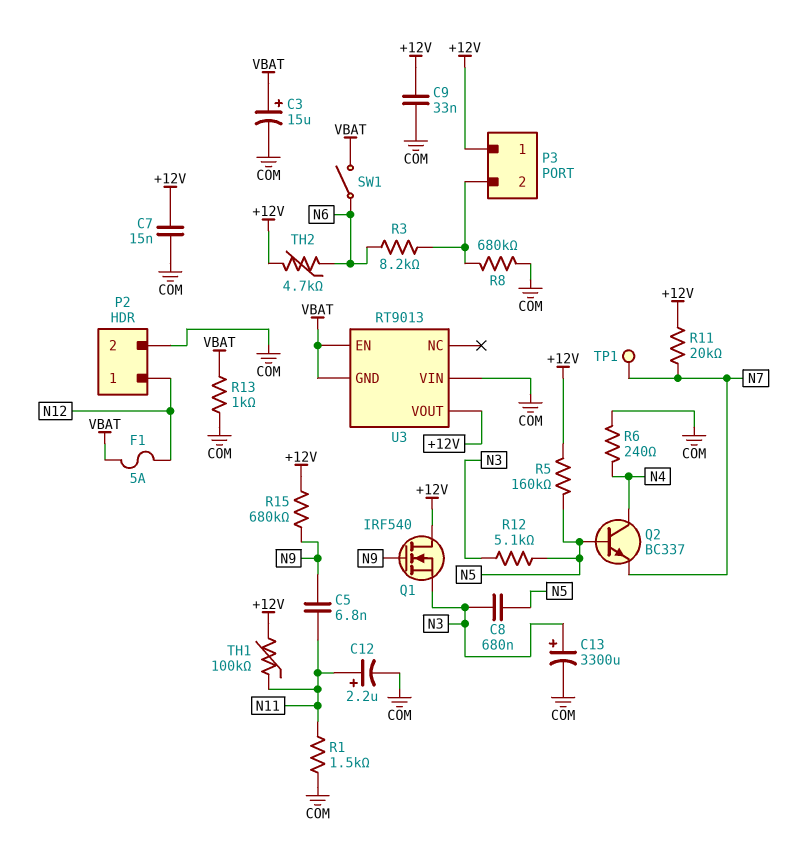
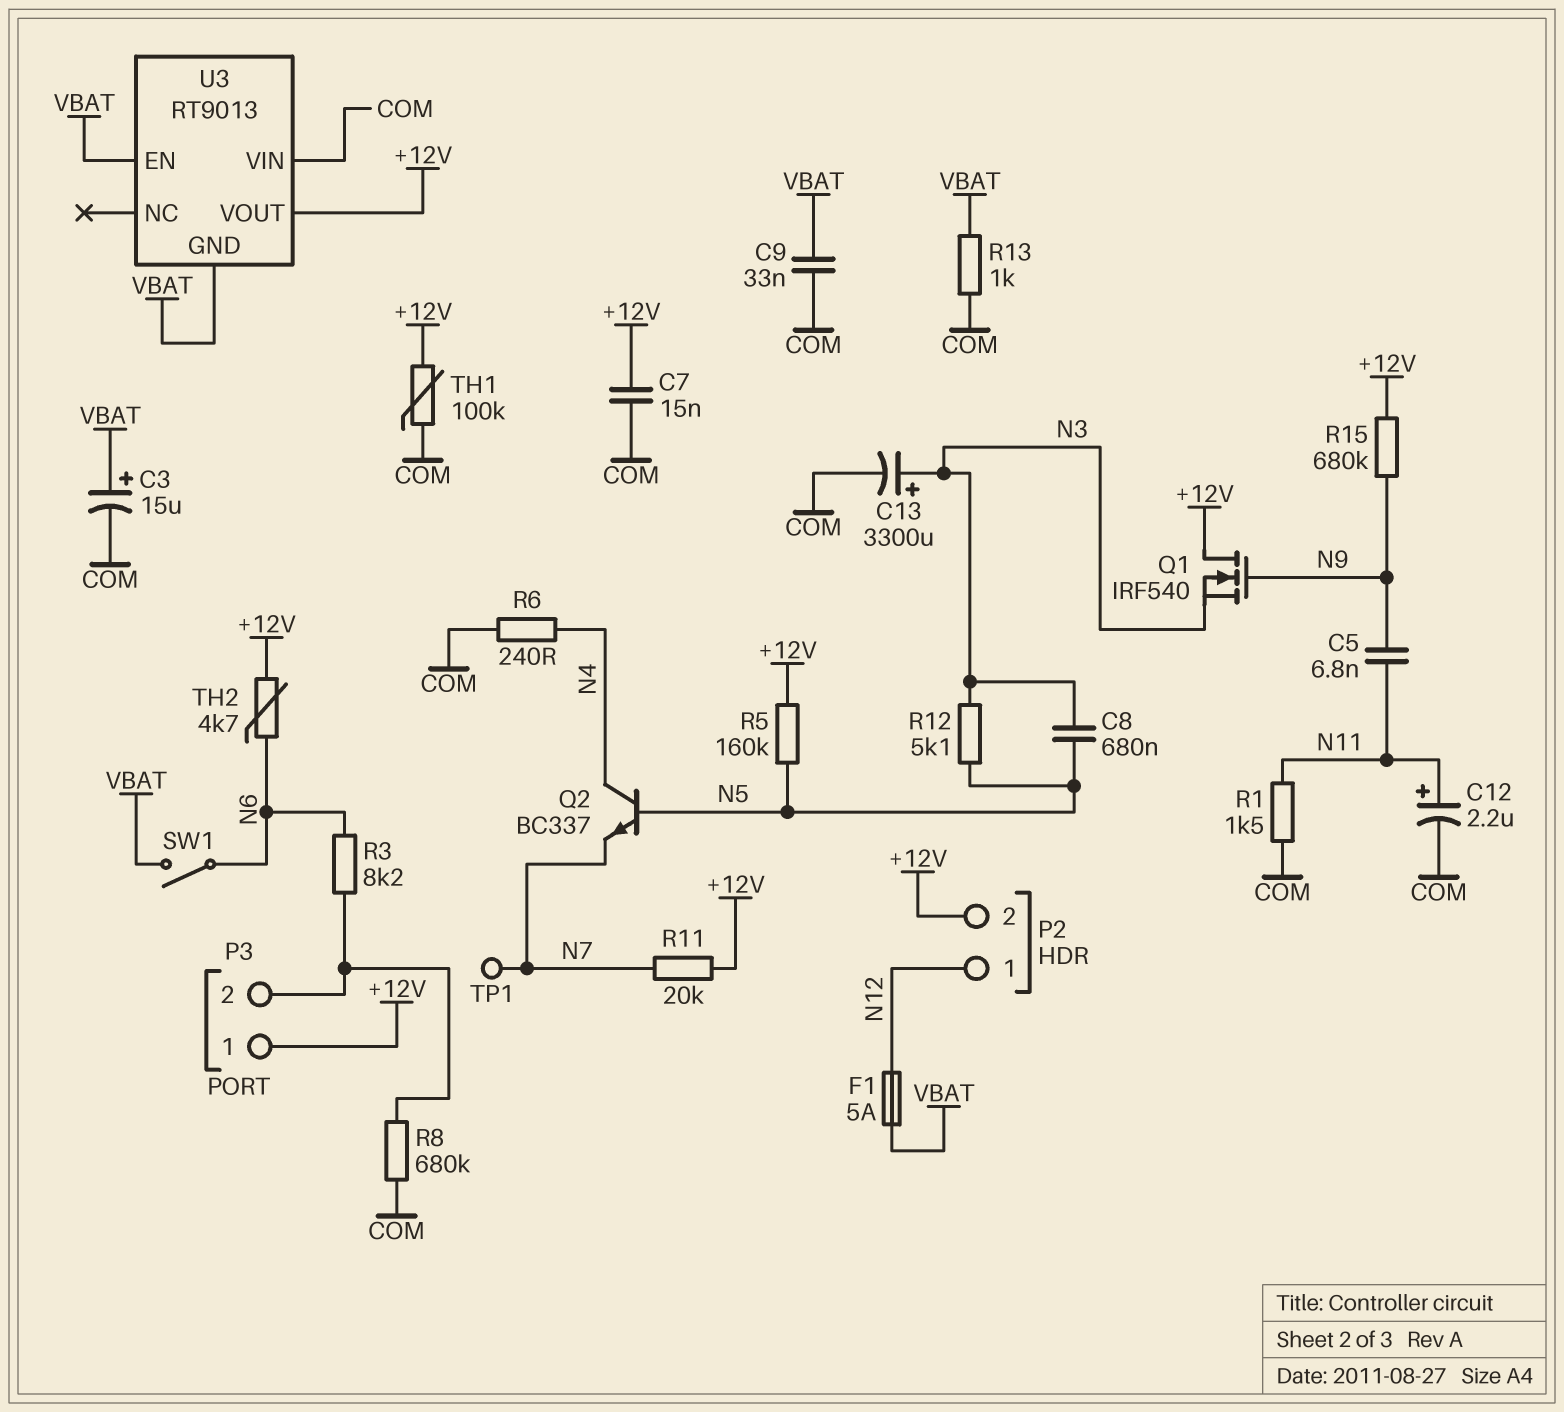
C9: 33nF (+12V, COM) -> 33nF (COM, VBAT)
P2 pin 2: COM -> +12V
TH1: 100k (+12V, N11) -> 100k (+12V, COM)

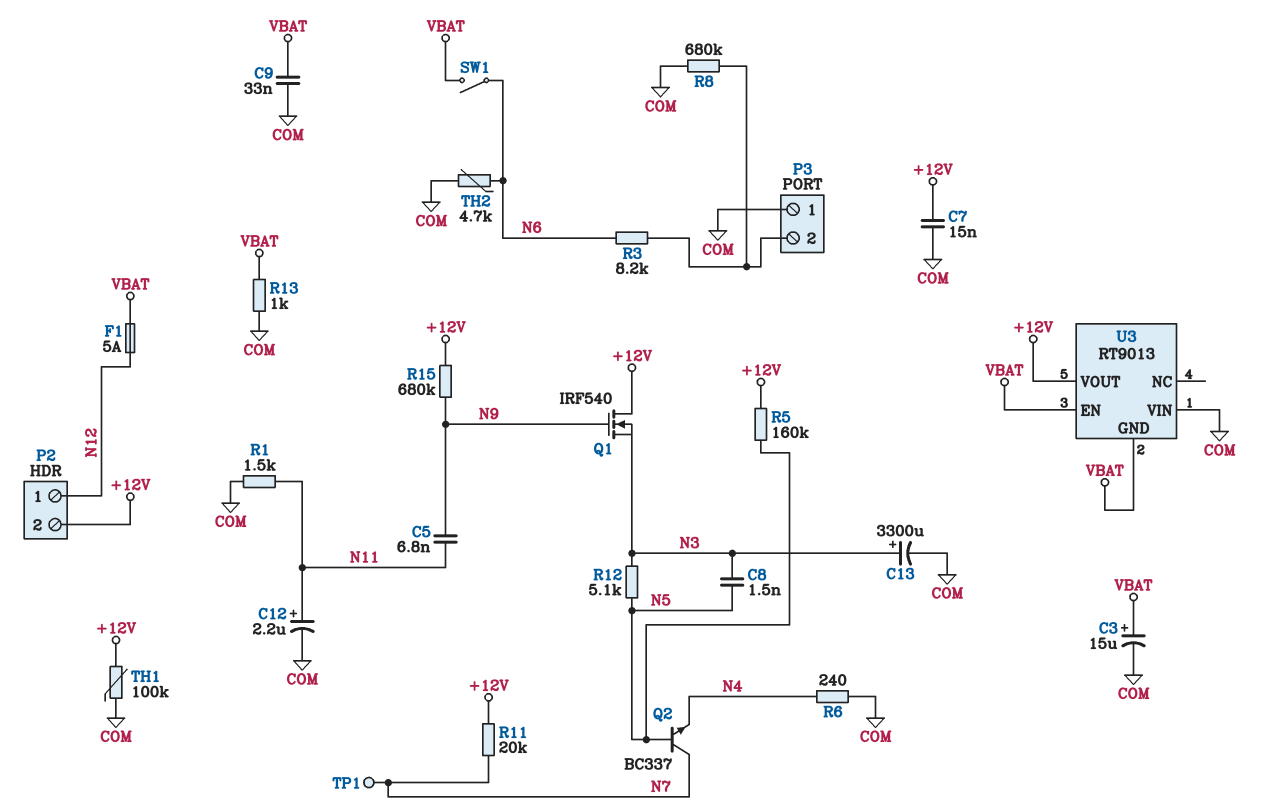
C8: 680nF (N3, N5) -> 1.5nF (N3, N5)
P3 pin 1: +12V -> COM
Q2: NPN BC337 (B N5, C N4, E N7) -> NPN BC337 (B N5, C N7, E N4)
TH2: 4.7k (+12V, N6) -> 4.7k (COM, N6)

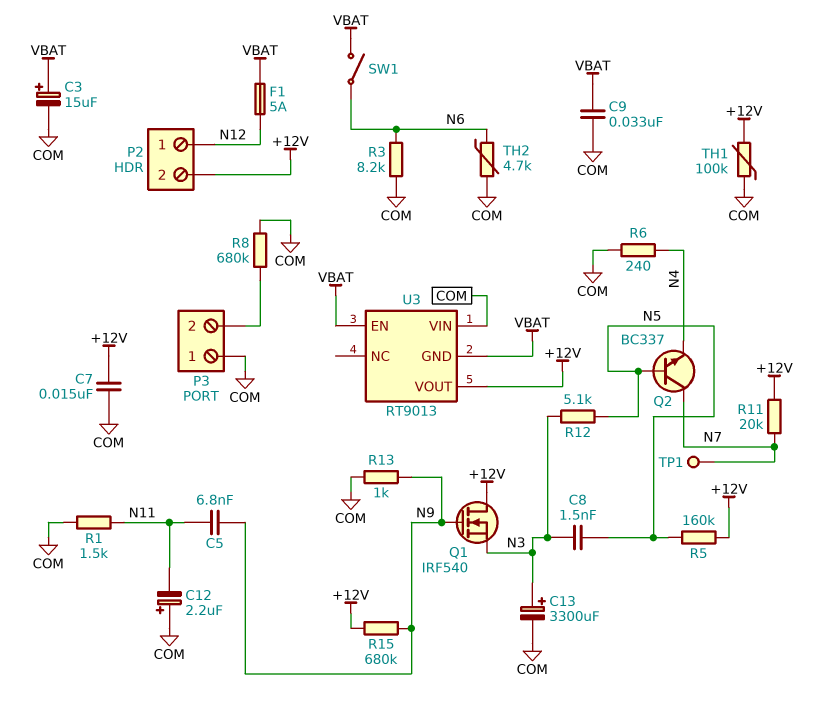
C12: 2.2uF (plus N11, minus COM) -> 2.2uF (plus COM, minus N11)
R3: 8.2k (N6, P3/2) -> 8.2k (COM, N6)
R13: 1k (COM, VBAT) -> 1k (COM, N9)

